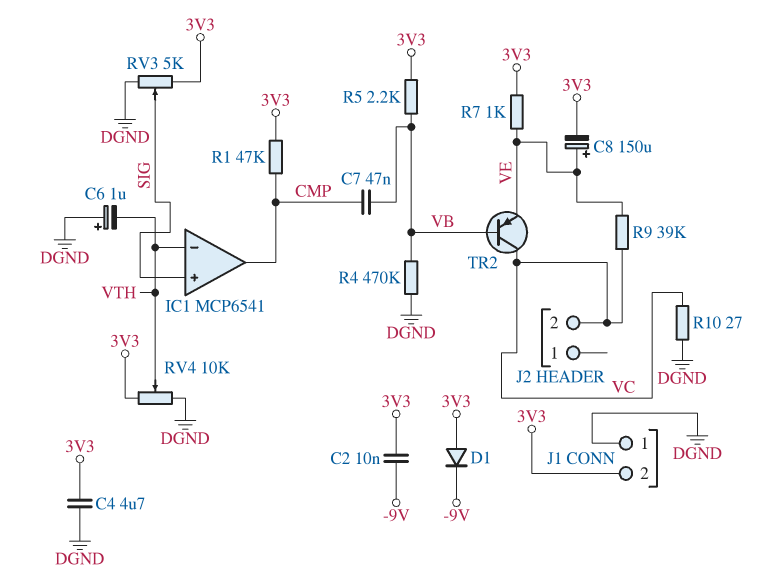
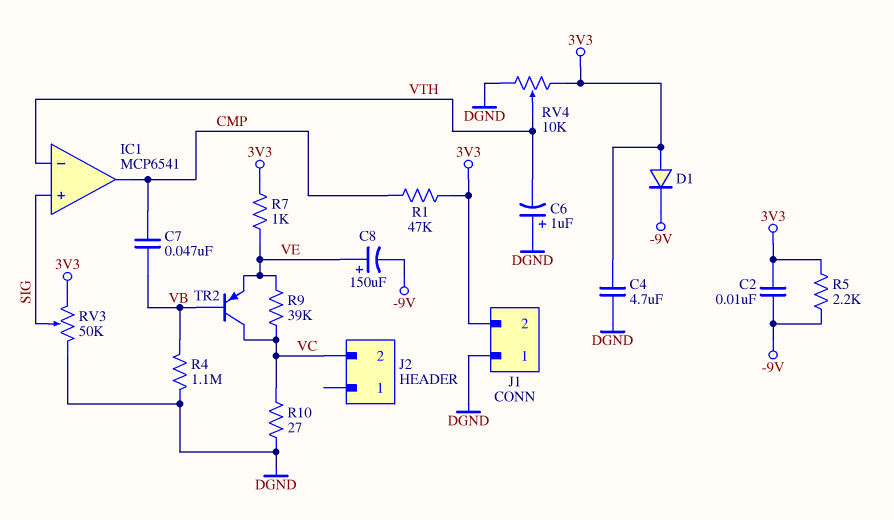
C8: 150uF (plus VE, minus 3V3) -> 150uF (plus VE, minus -9V)
R4: 470k (DGND, VB) -> 1.1M (DGND, VB)
R5: 2.2k (3V3, VB) -> 2.2k (-9V, 3V3)
RV3: 5k (3V3, DGND, wiper SIG) -> 50k (3V3, DGND, wiper SIG)

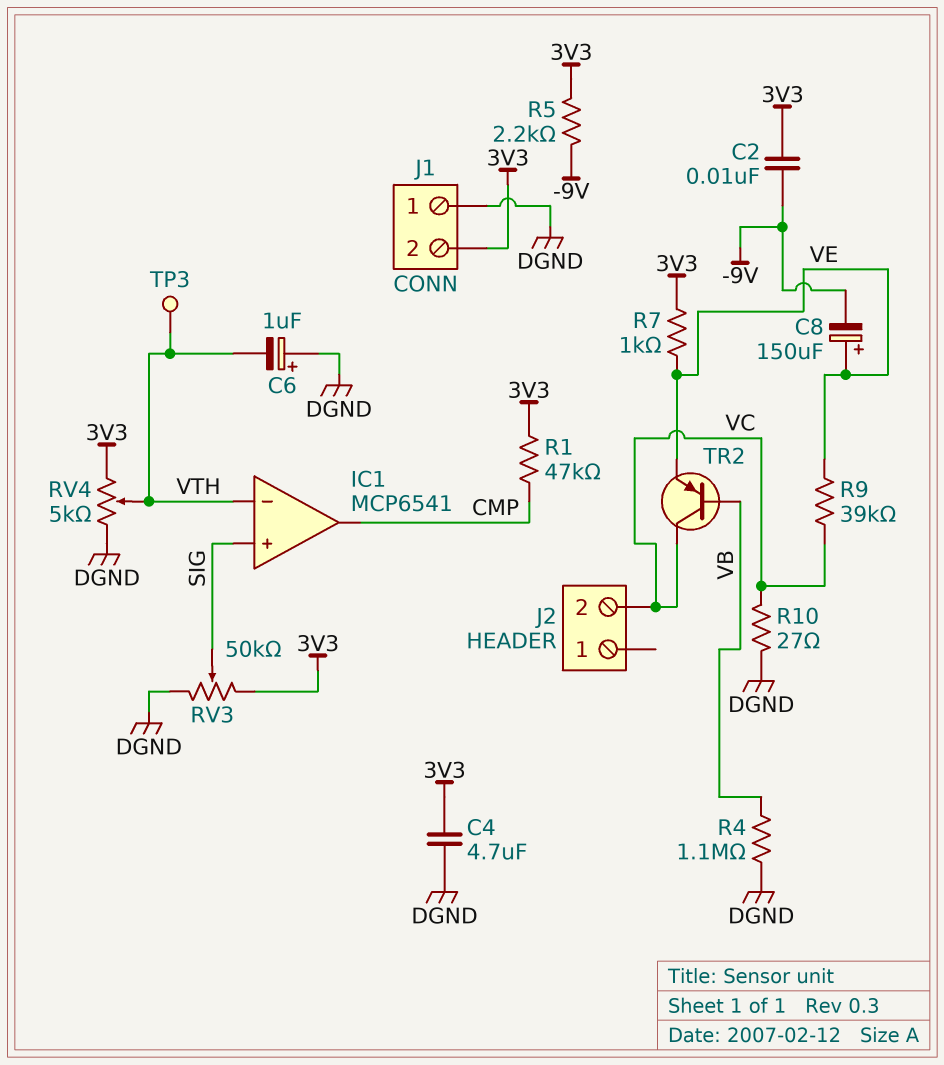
C7: 47nF (CMP, VB) -> none
D1: diode (A 3V3, K -9V) -> none
RV4: 10k (3V3, DGND, wiper VTH) -> 5k (3V3, DGND, wiper VTH)
TP3: none -> test point (VTH)

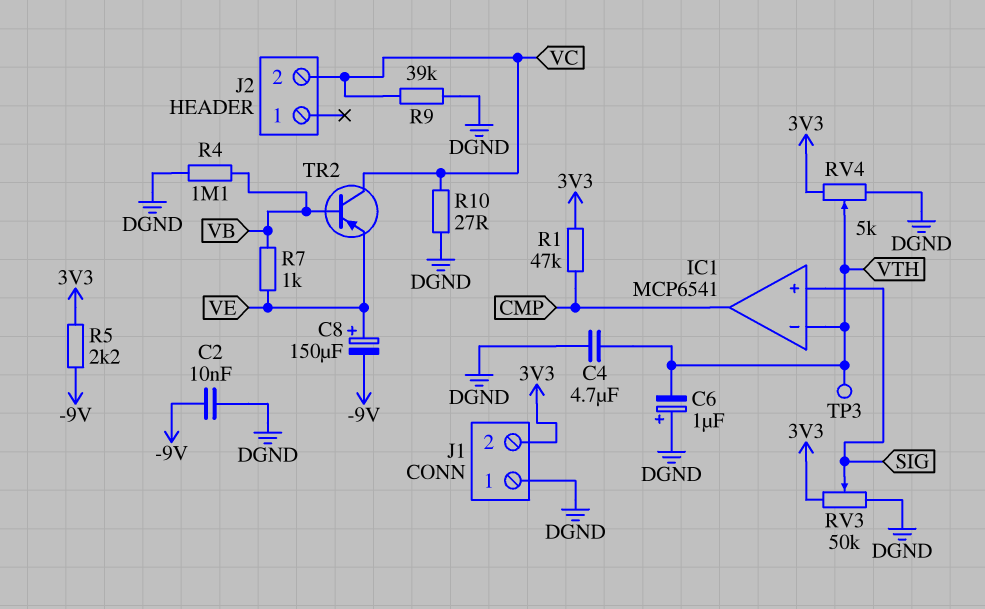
C2: 10nF (-9V, 3V3) -> 10nF (-9V, DGND)
C4: 4.7uF (3V3, DGND) -> 4.7uF (DGND, VTH)
R7: 1k (3V3, VE) -> 1k (VB, VE)
R9: 39k (VC, VE) -> 39k (DGND, VC)

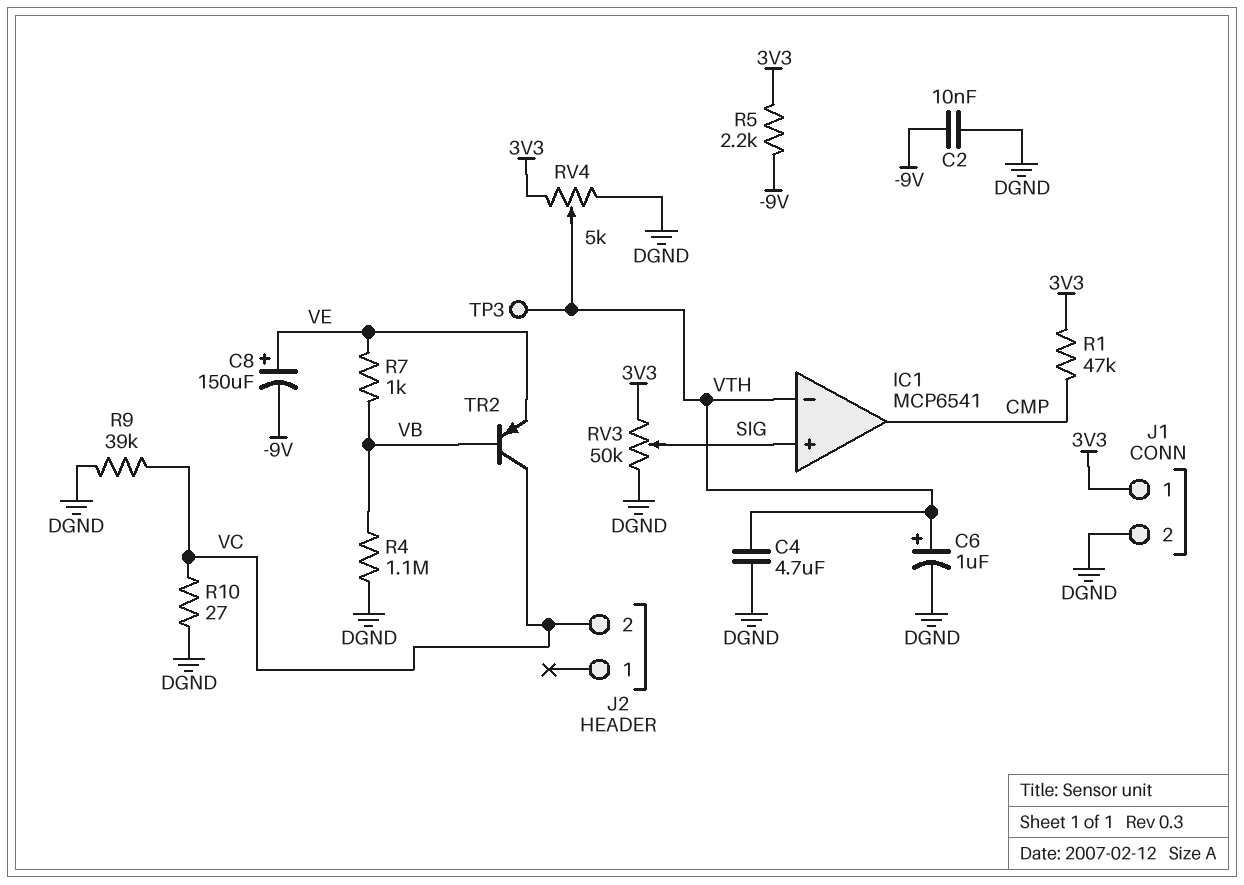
C6: 1uF (plus DGND, minus VTH) -> 1uF (plus VTH, minus DGND)
J1 pin 1: DGND -> 3V3
J1 pin 2: 3V3 -> DGND

